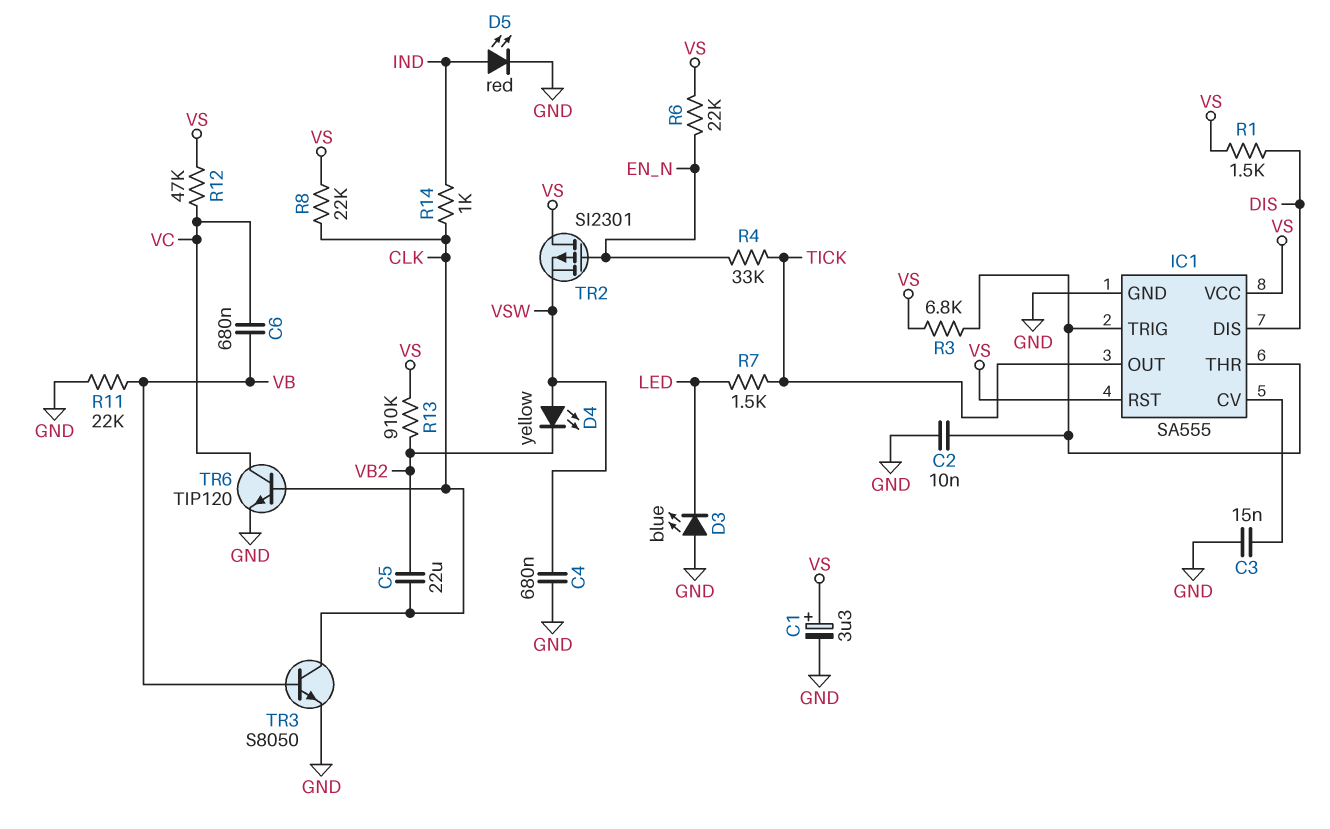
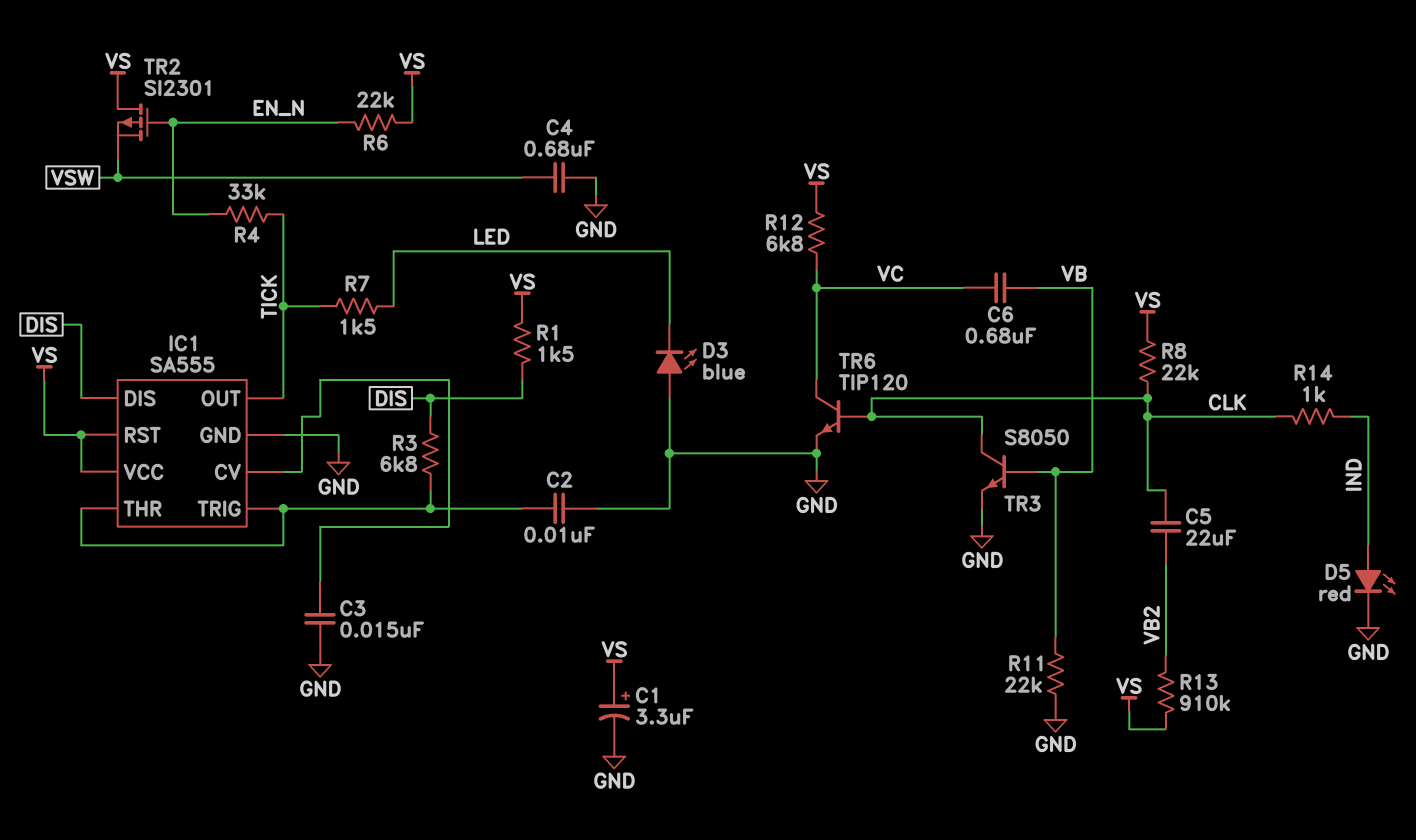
D4: LED yellow (A VSW, K VB2) -> none
R3: 6.8k (IC1/THR, VS) -> 6.8k (DIS, IC1/THR)
R12: 47k (VC, VS) -> 6.8k (VC, VS)

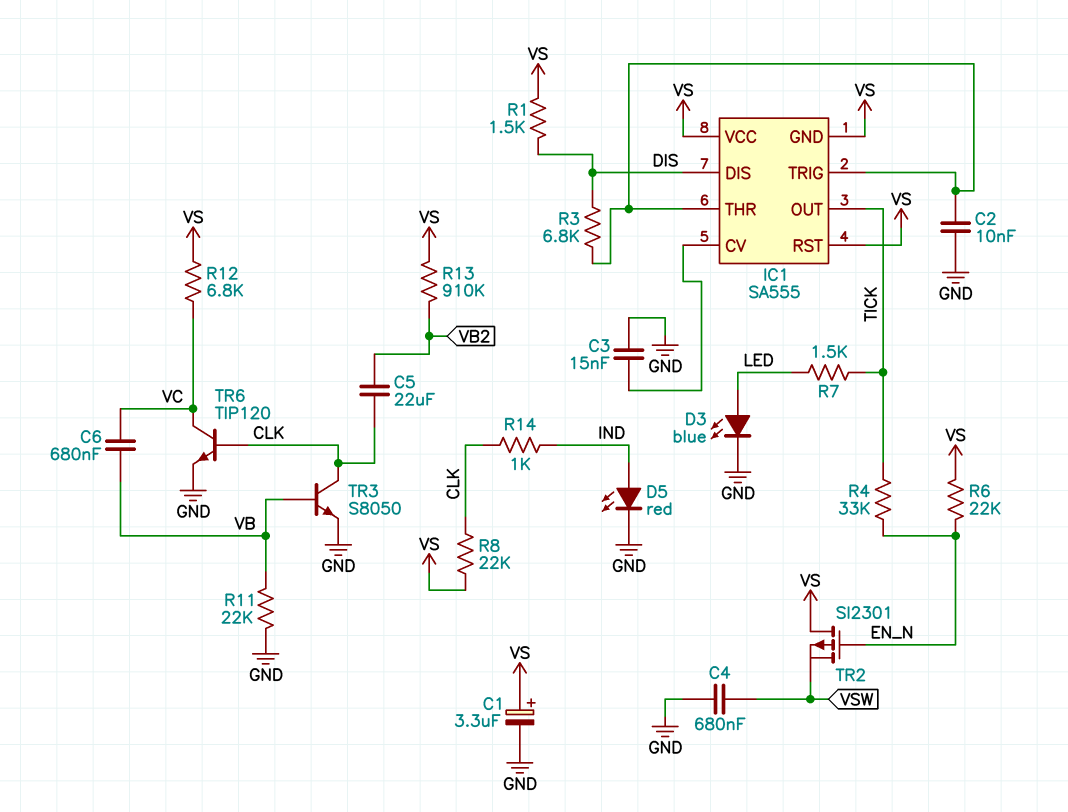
D3: LED blue (A GND, K LED) -> LED blue (A LED, K GND)
IC1 pin GND: GND -> VS

